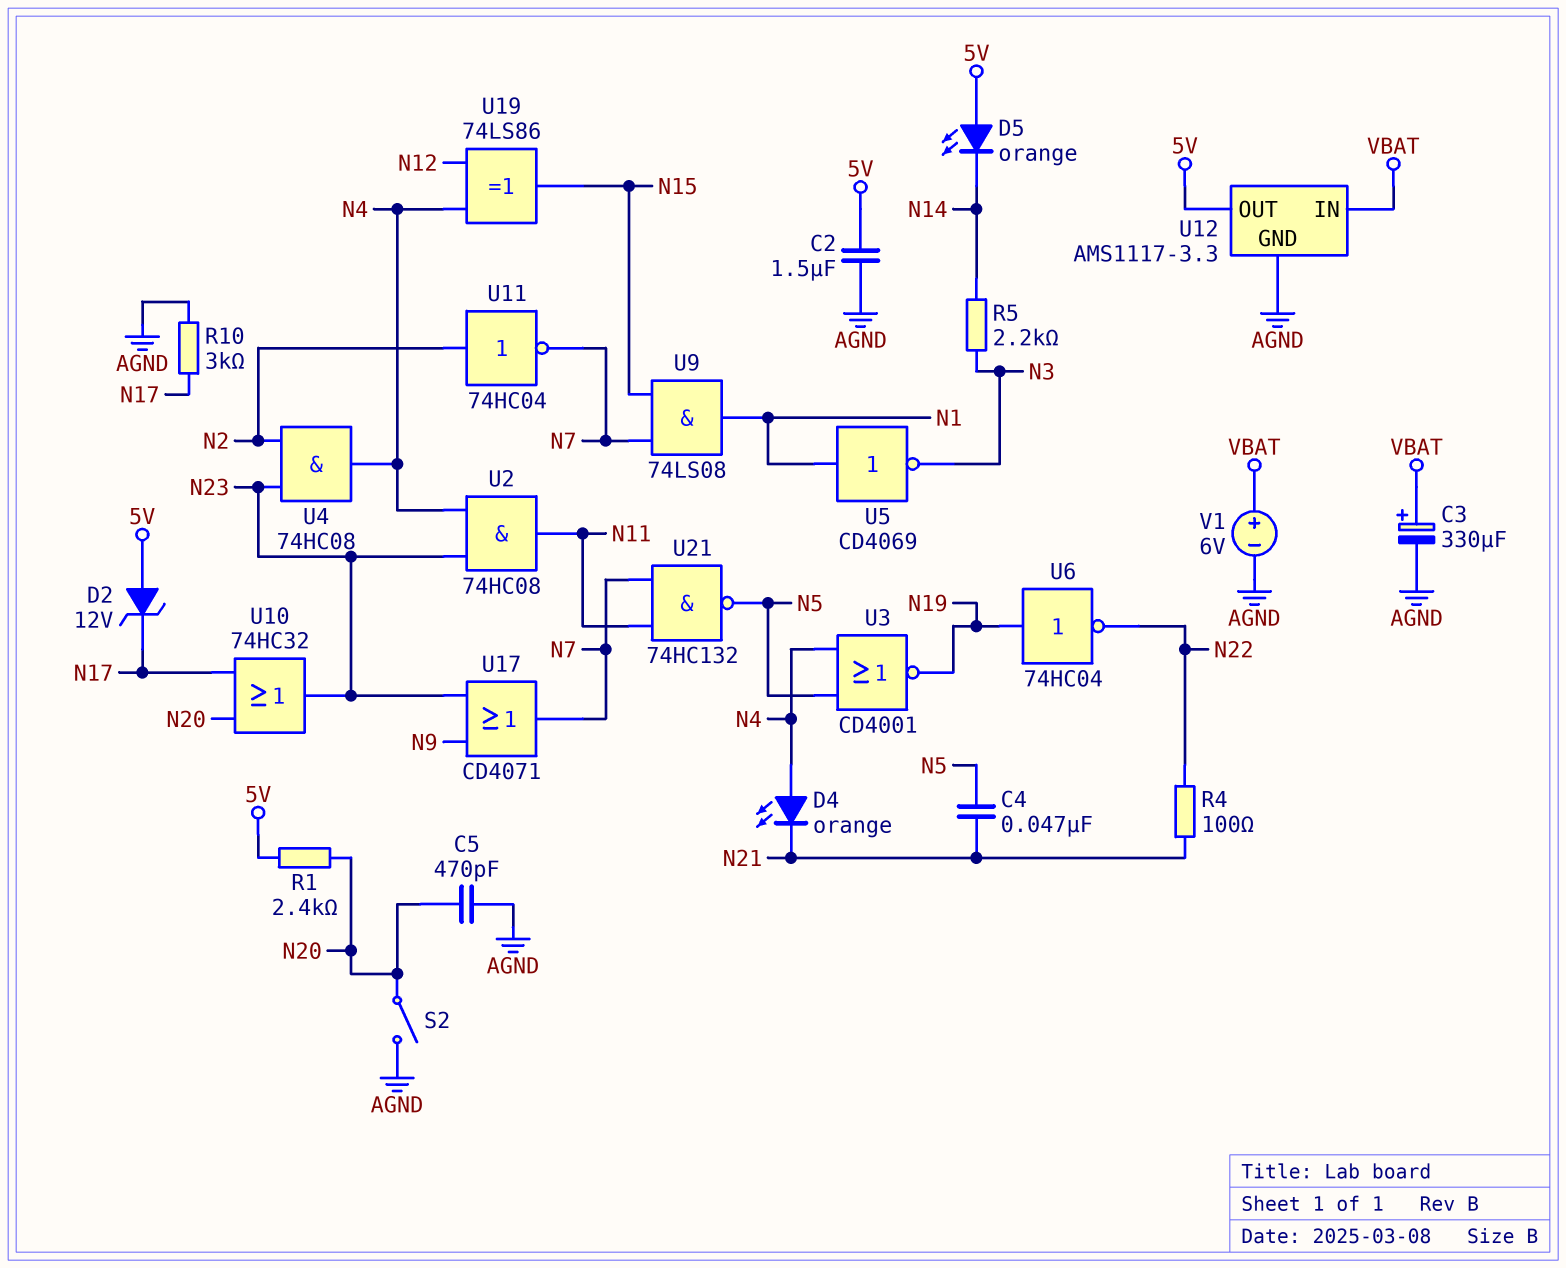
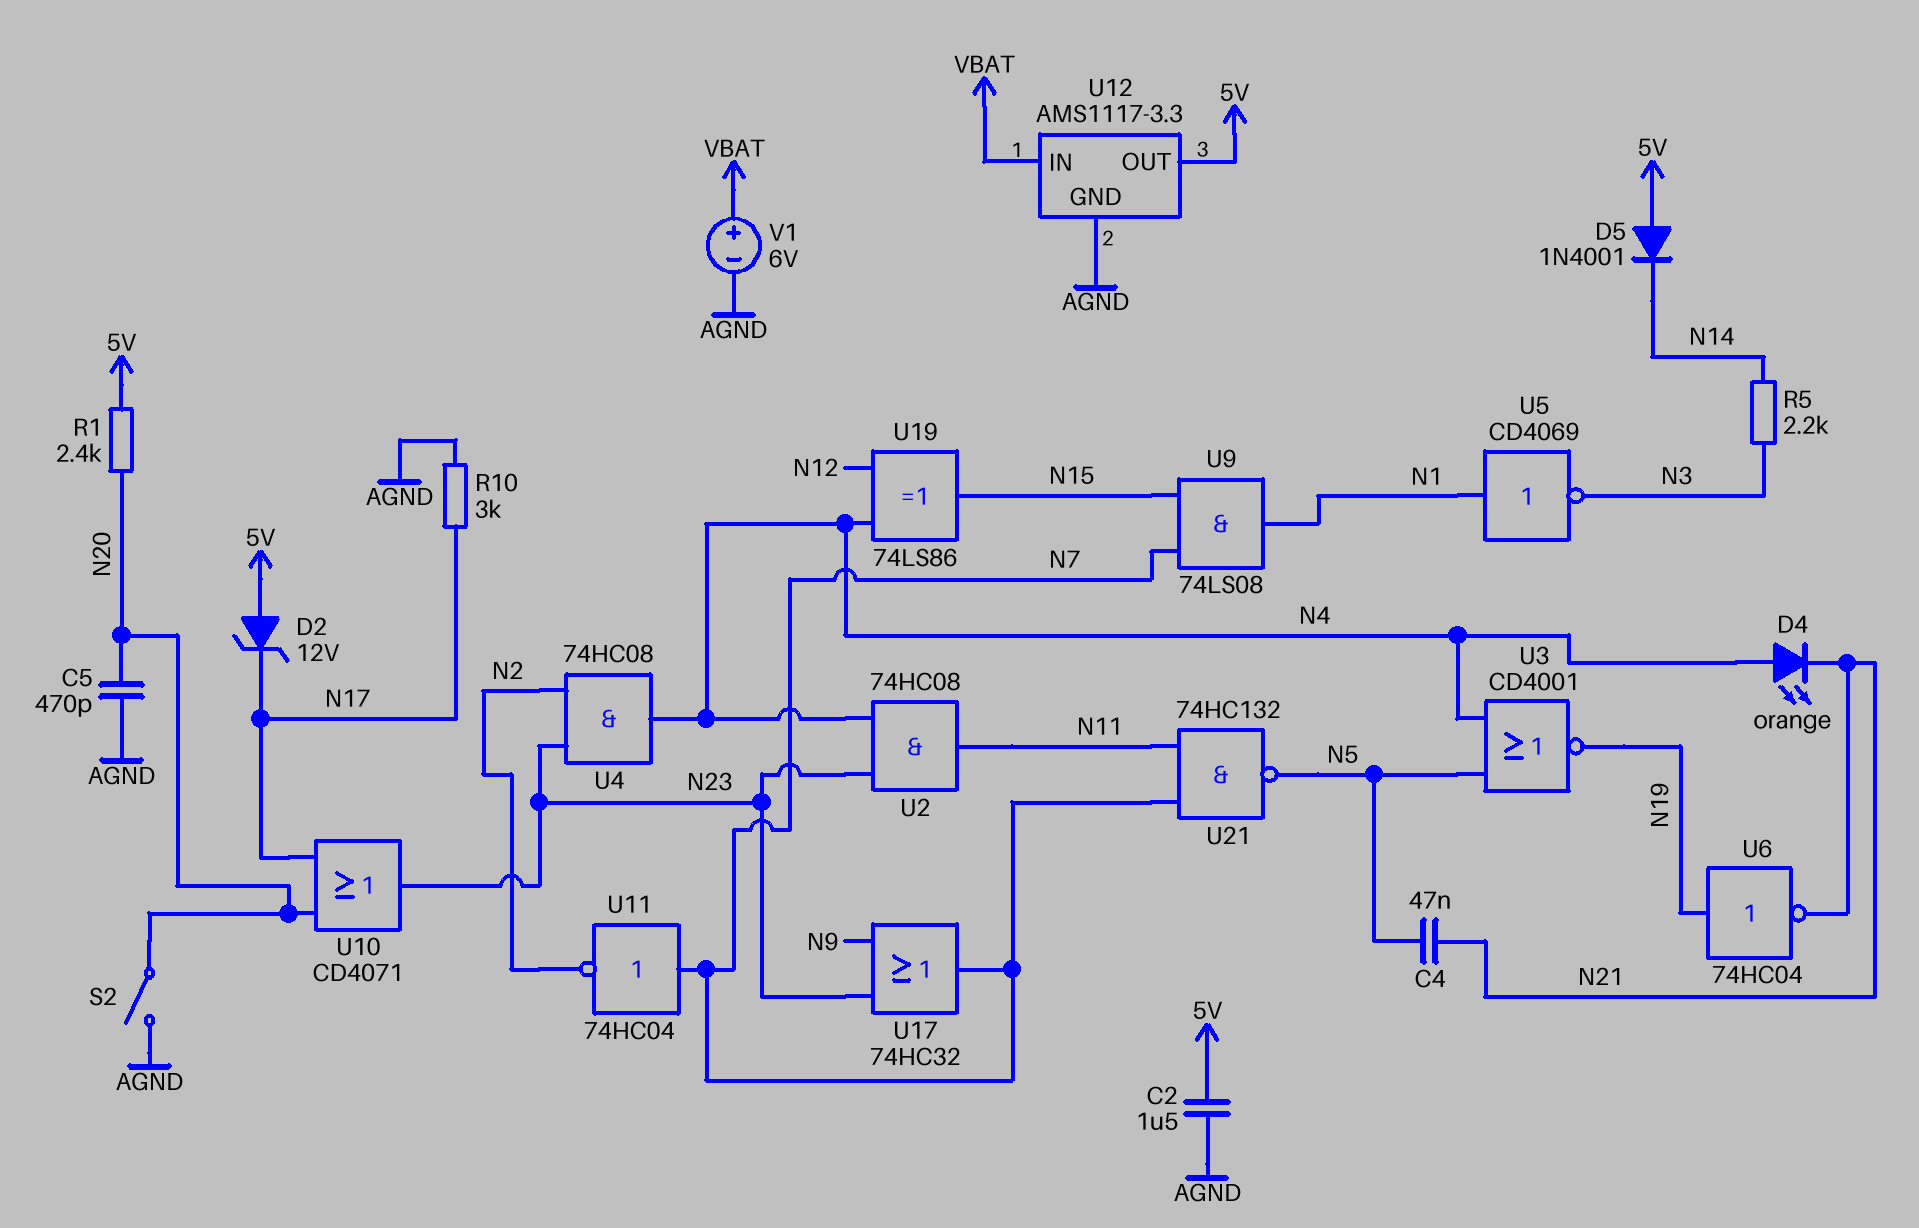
C3: 330uF (plus VBAT, minus AGND) -> none
D5: LED orange (A 5V, K N14) -> diode 1N4001 (A 5V, K N14)
R4: 100 (N21, N22) -> none
U6: NOT 74HC04 (in N19, out N22) -> NOT 74HC04 (in N19, out N21)
U10: OR 74HC32 (in N17, in N20, out N23) -> OR CD4071 (in N17, in N20, out N23)
U11: NOT 74HC04 (in N2, out N7) -> NOT 74HC04 (in N7, out N2)
U17: OR CD4071 (in N9, in N23, out N7) -> OR 74HC32 (in N9, in N23, out N7)

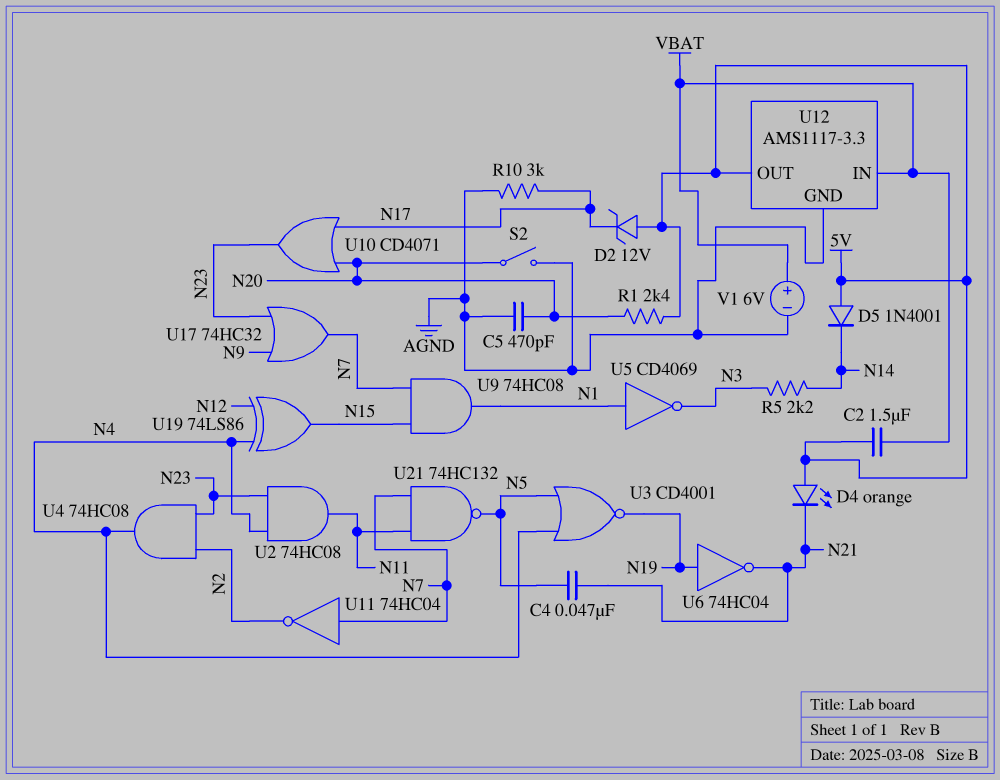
C2: 1.5uF (5V, AGND) -> 1.5uF (5V, VBAT)
D4: LED orange (A N4, K N21) -> LED orange (A 5V, K N21)
U9: AND 74LS08 (in N7, in N15, out N1) -> AND 74HC08 (in N7, in N15, out N1)

